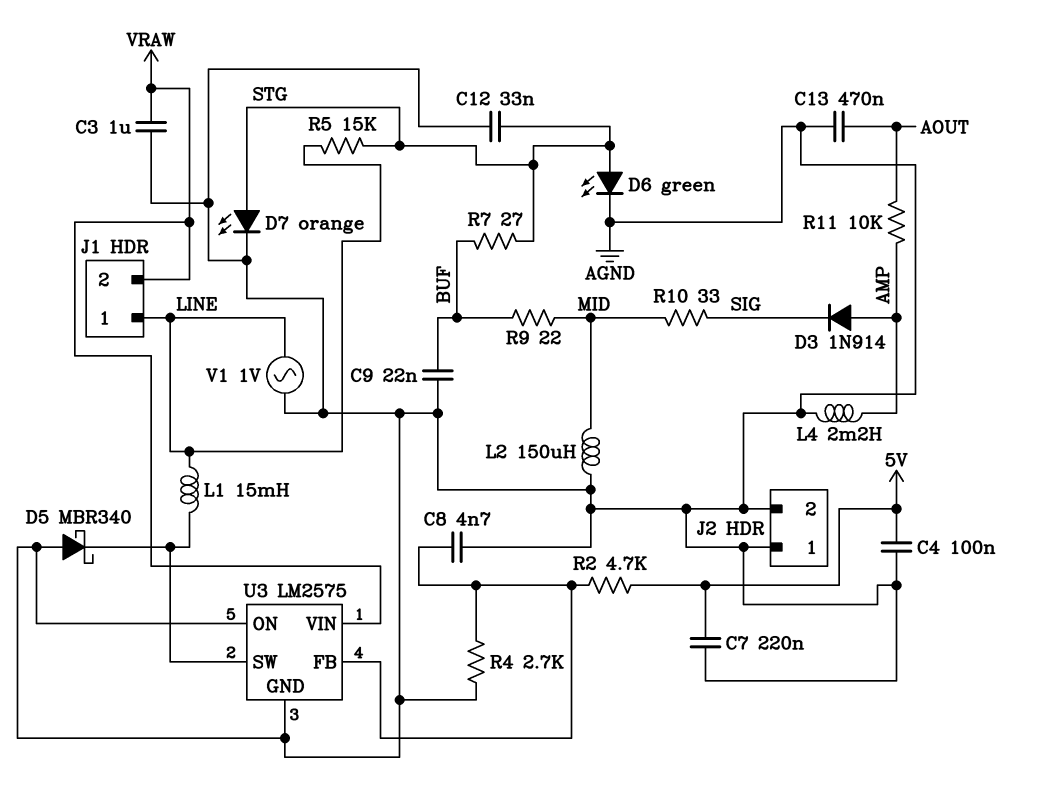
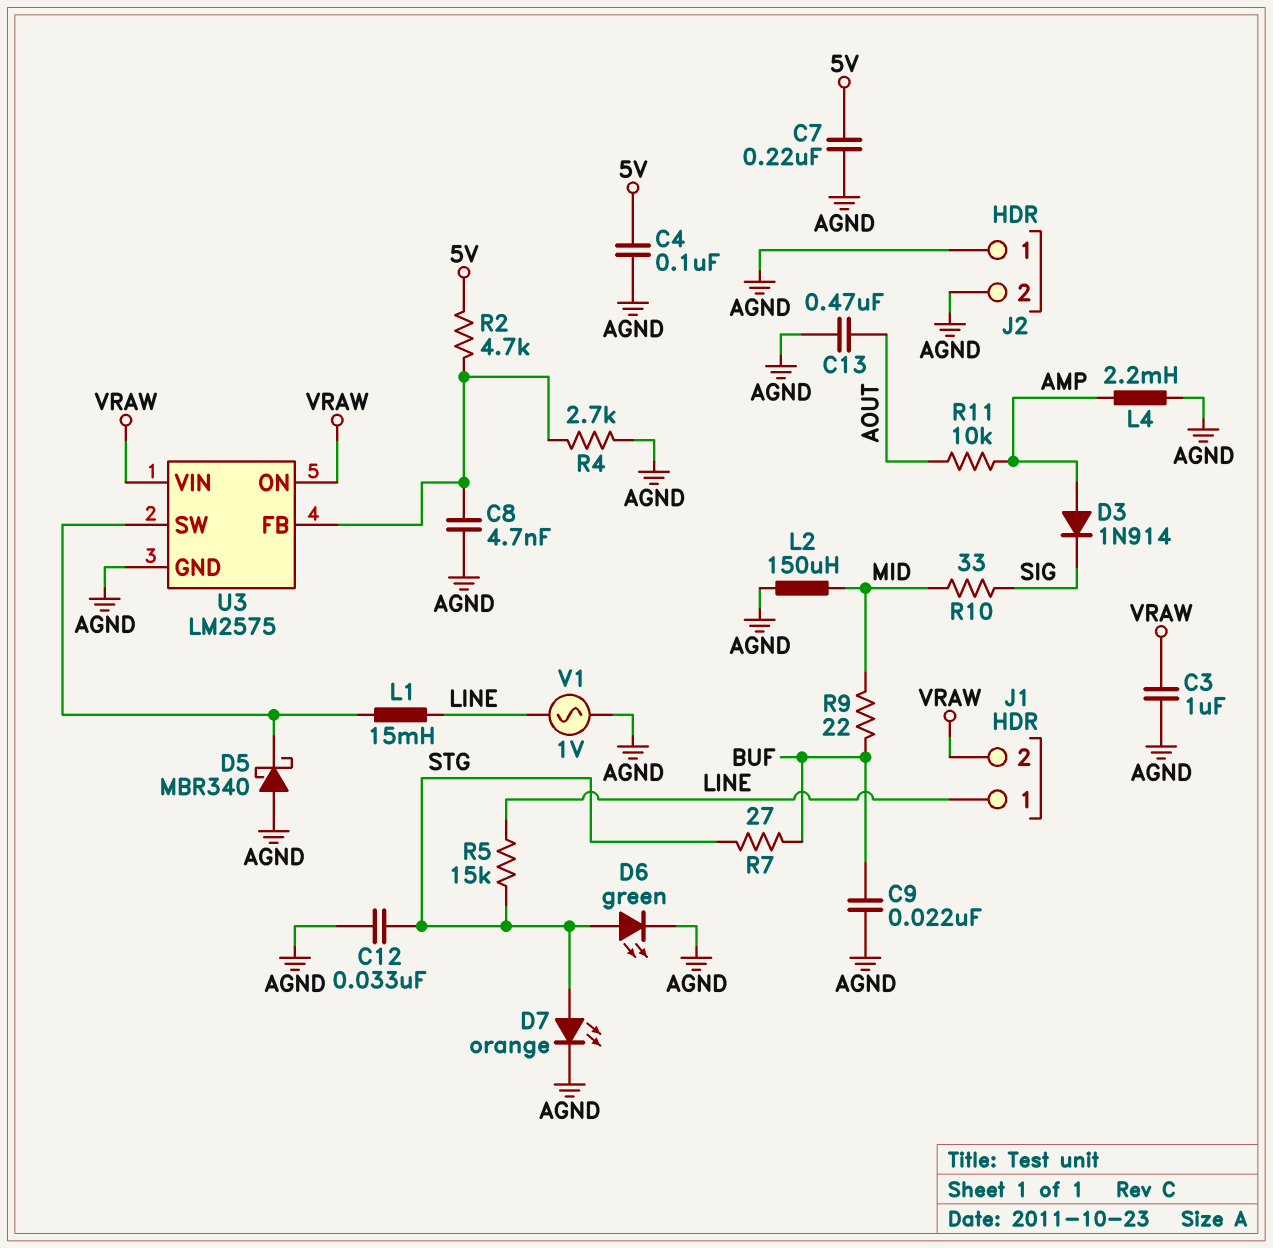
U3 pin ON: AGND -> VRAW

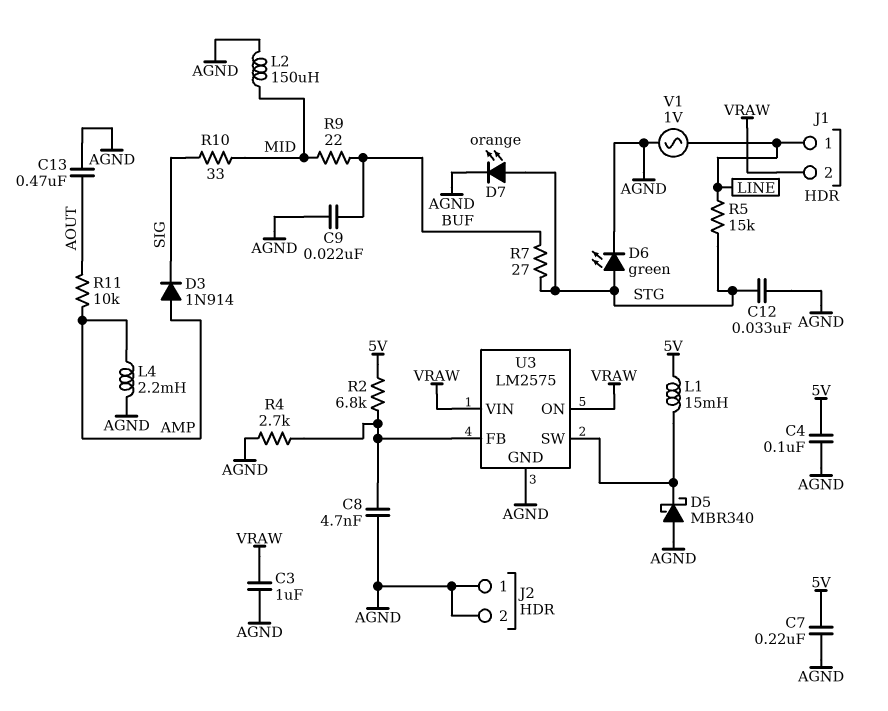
L1: 15mH (LINE, U3/SW) -> 15mH (5V, U3/SW)
R2: 4.7k (5V, U3/FB) -> 6.8k (5V, U3/FB)

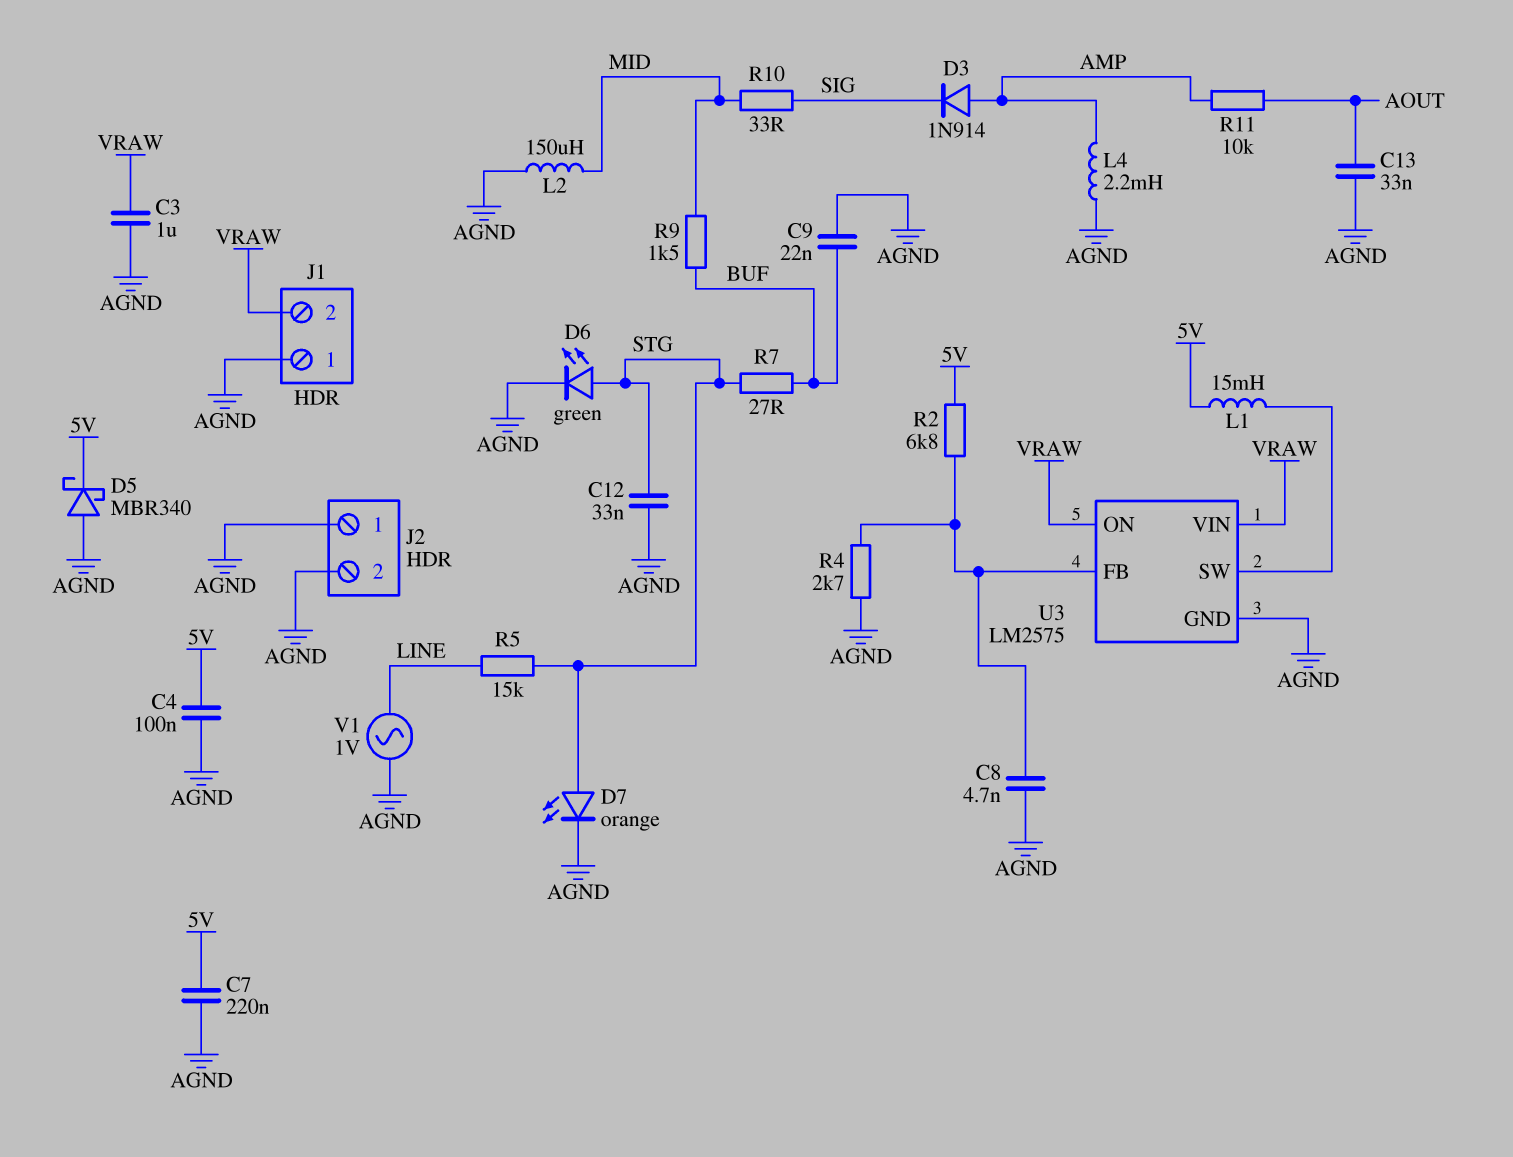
C13: 470nF (AGND, AOUT) -> 33nF (AGND, AOUT)
D5: schottky MBR340 (A AGND, K U3/SW) -> schottky MBR340 (A AGND, K 5V)
J1 pin 1: LINE -> AGND
R9: 22 (BUF, MID) -> 1.5k (BUF, MID)

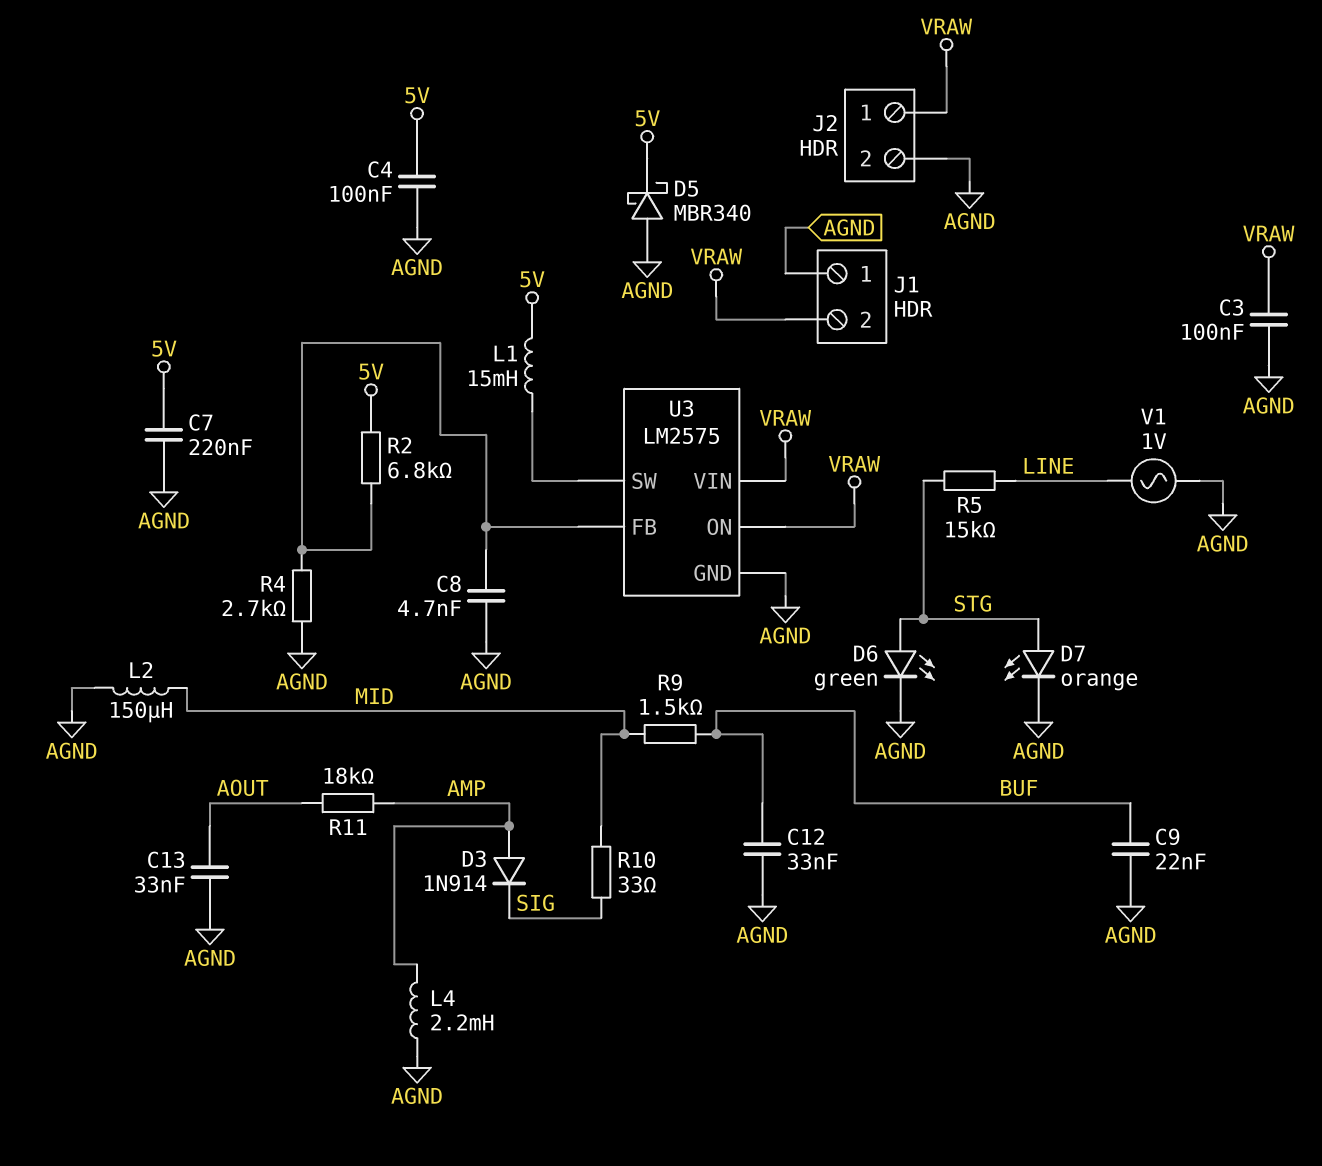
C3: 1uF (AGND, VRAW) -> 100nF (AGND, VRAW)
C12: 33nF (AGND, STG) -> 33nF (AGND, BUF)
J2 pin 1: AGND -> VRAW
R7: 27 (BUF, STG) -> none
R11: 10k (AMP, AOUT) -> 18k (AMP, AOUT)

